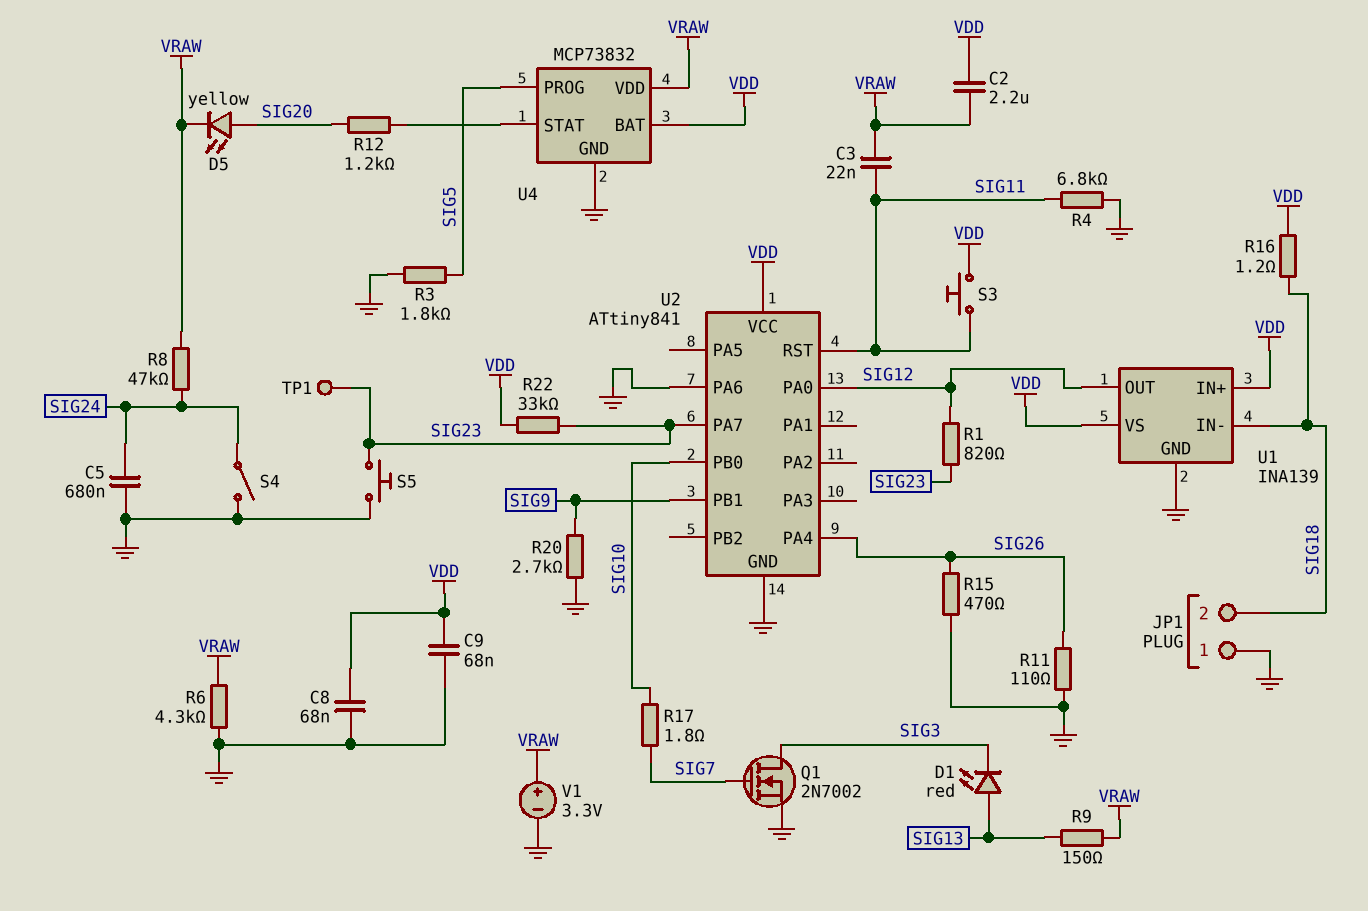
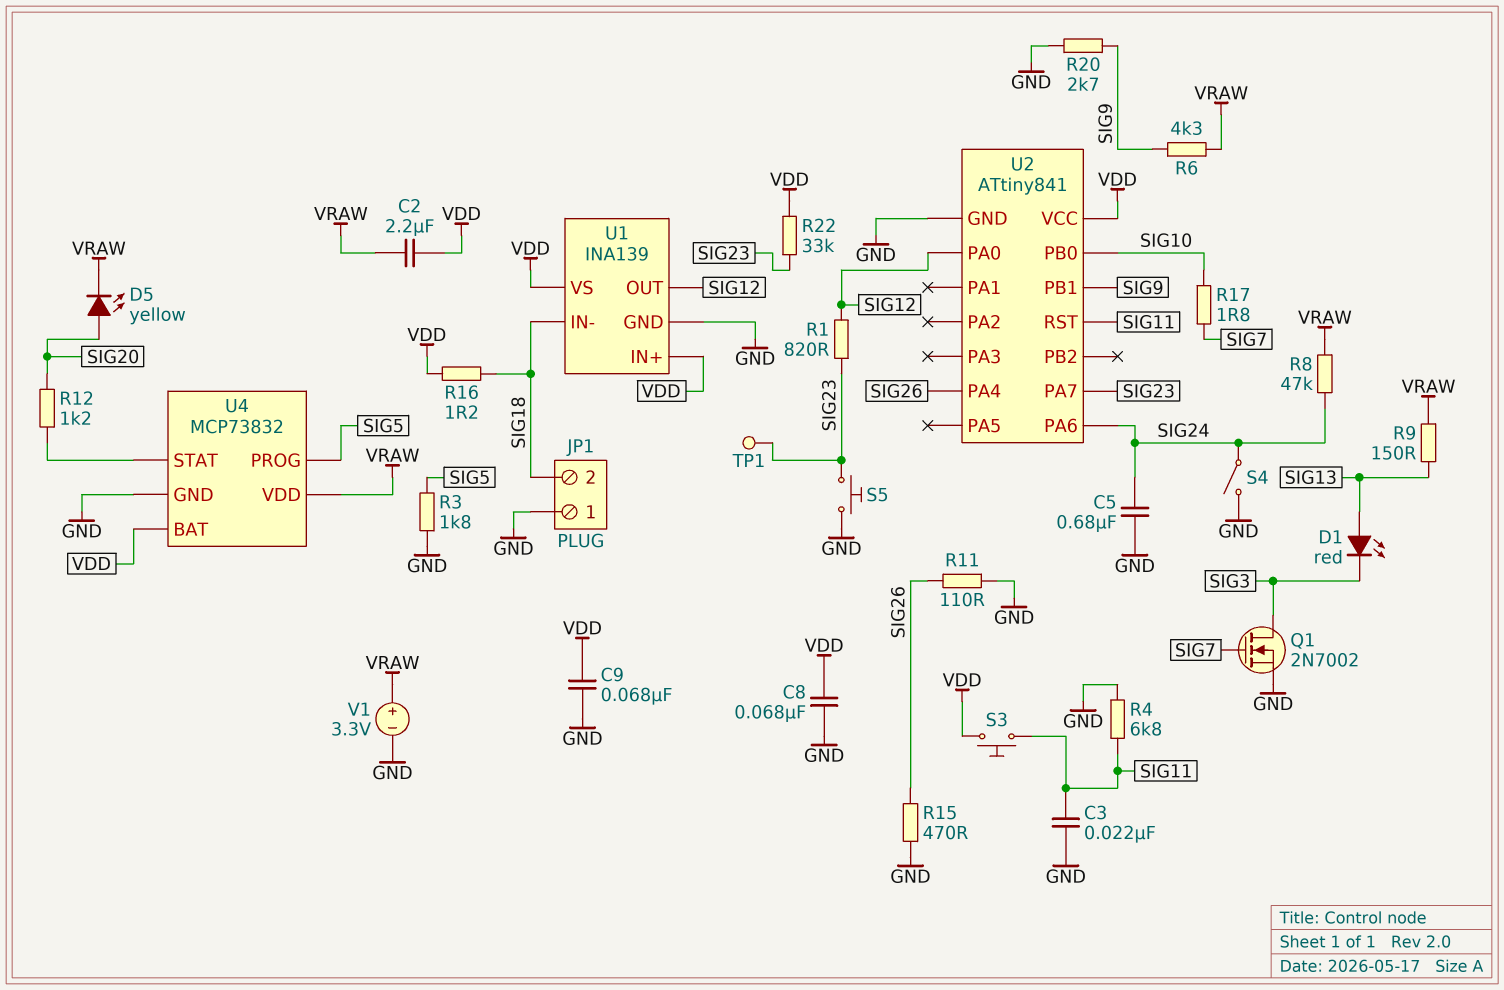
C3: 22nF (SIG11, VRAW) -> 22nF (GND, SIG11)
R6: 4.3k (GND, VRAW) -> 4.3k (SIG9, VRAW)
U2 pin PA6: GND -> SIG24

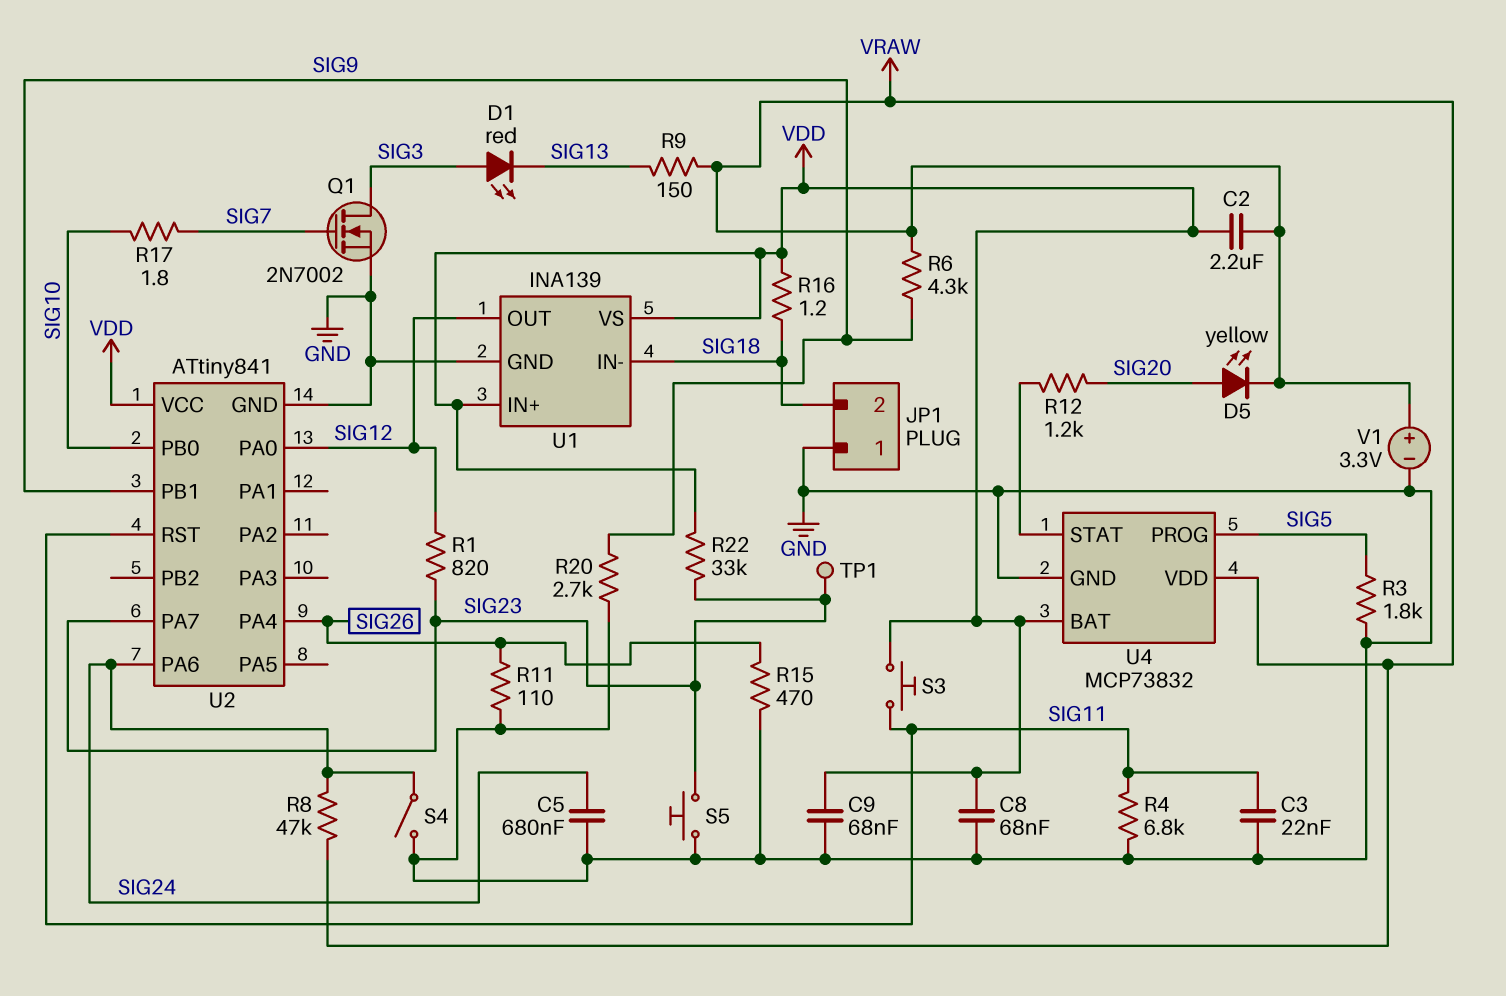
D1: LED red (A SIG13, K SIG3) -> LED red (A SIG3, K SIG13)

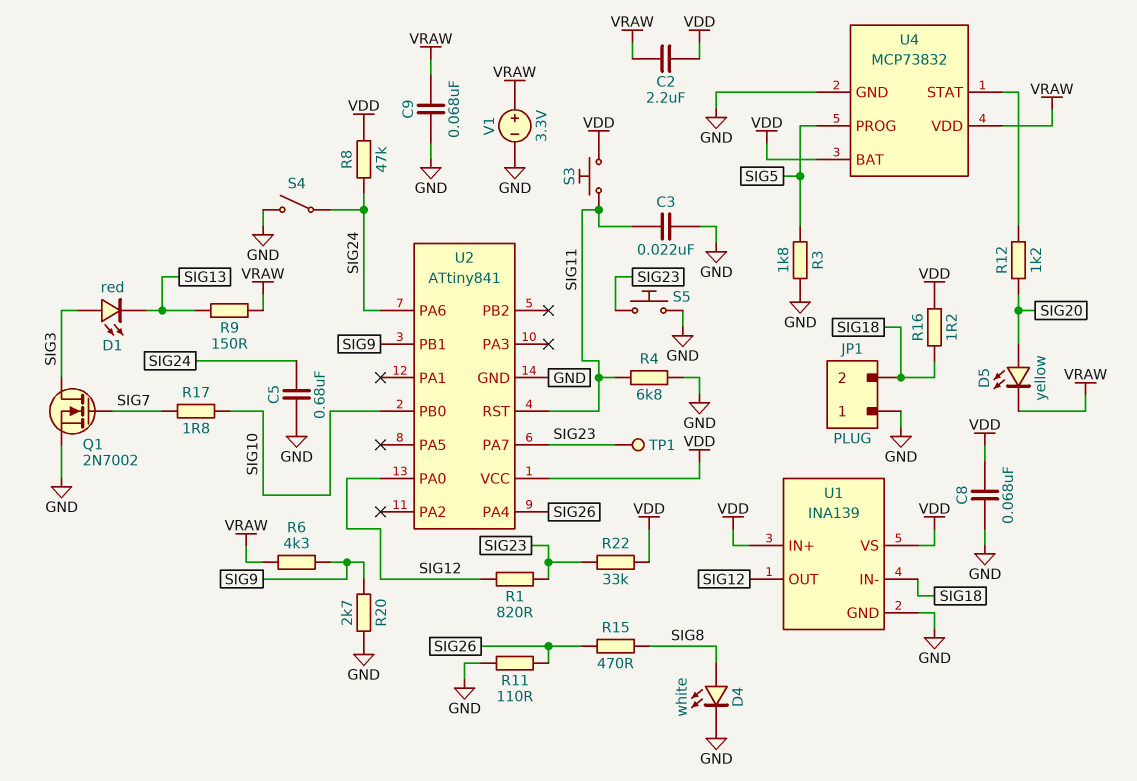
C9: 68nF (GND, VDD) -> 68nF (GND, VRAW)
D4: none -> LED white (A SIG8, K GND)
R8: 47k (SIG24, VRAW) -> 47k (SIG24, VDD)
R15: 470 (GND, SIG26) -> 470 (SIG8, SIG26)

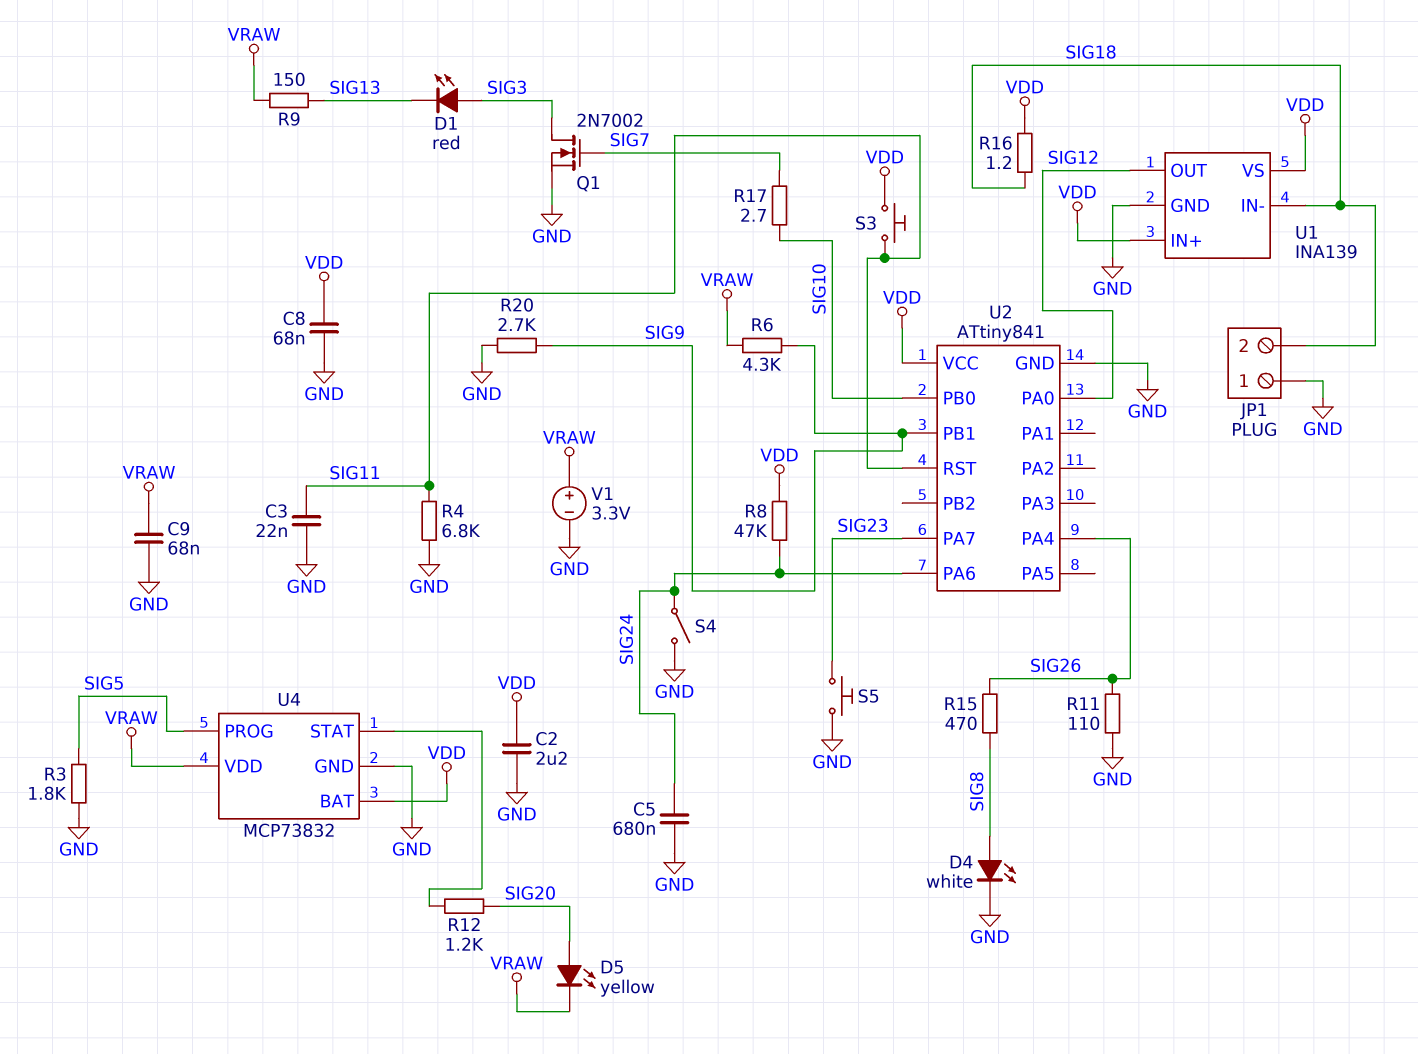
C2: 2.2uF (VDD, VRAW) -> 2.2uF (GND, VDD)
R1: 820 (SIG12, SIG23) -> none
R17: 1.8 (SIG7, SIG10) -> 2.7 (SIG7, SIG10)
R22: 33k (SIG23, VDD) -> none
TP1: test point (SIG23) -> none

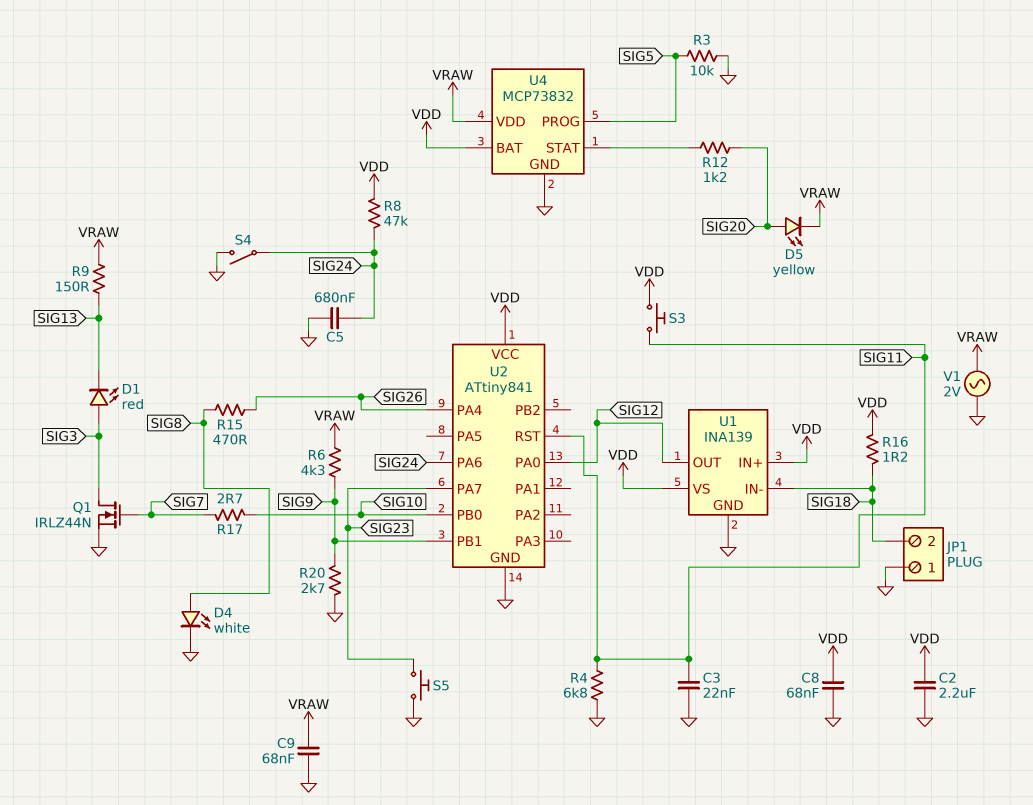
Q1: NMOS 2N7002 (G SIG7, D SIG3, S GND) -> NMOS IRLZ44N (G SIG7, D SIG3, S GND)
R3: 1.8k (GND, SIG5) -> 10k (GND, SIG5)
R11: 110 (GND, SIG26) -> none
V1: 3.3V (plus VRAW, minus GND) -> AC 2V (GND, VRAW)

